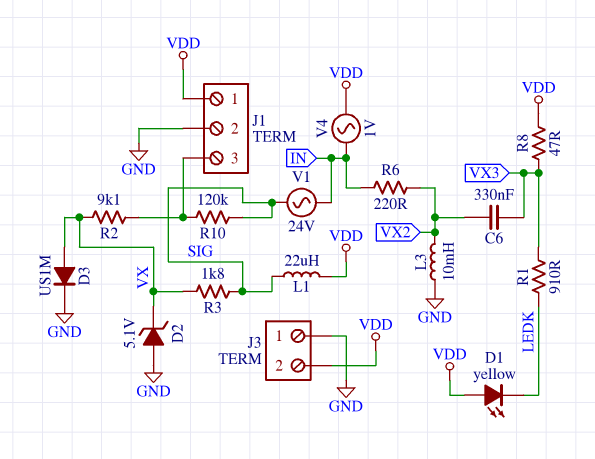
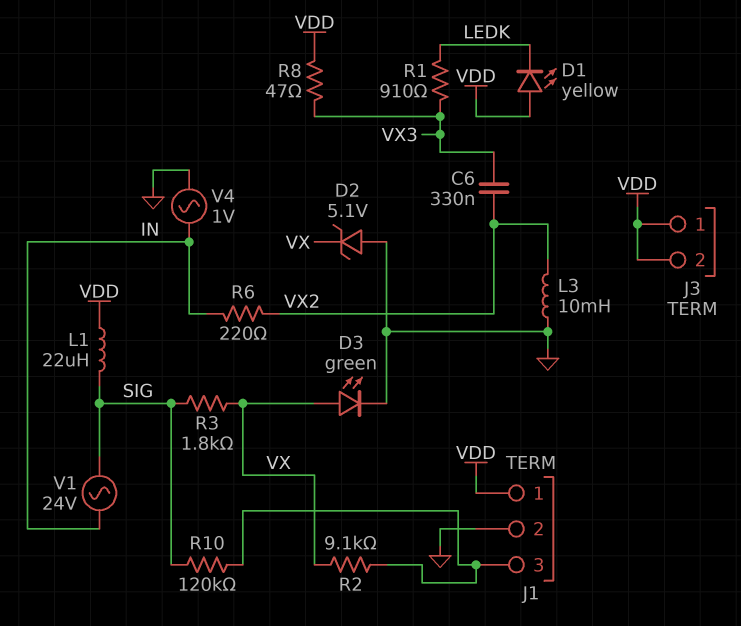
D3: diode US1M (A VX, K GND) -> LED green (A VX, K GND)
J3 pin 1: GND -> VDD
V4: AC 1V (IN, VDD) -> AC 1V (GND, IN)

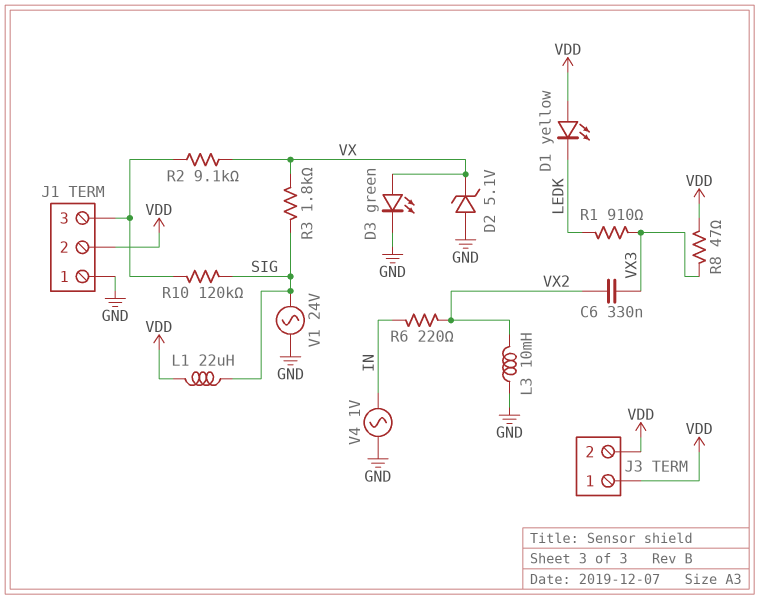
J1 pin 1: VDD -> GND
J1 pin 2: GND -> VDD
V1: AC 24V (IN, SIG) -> AC 24V (GND, SIG)

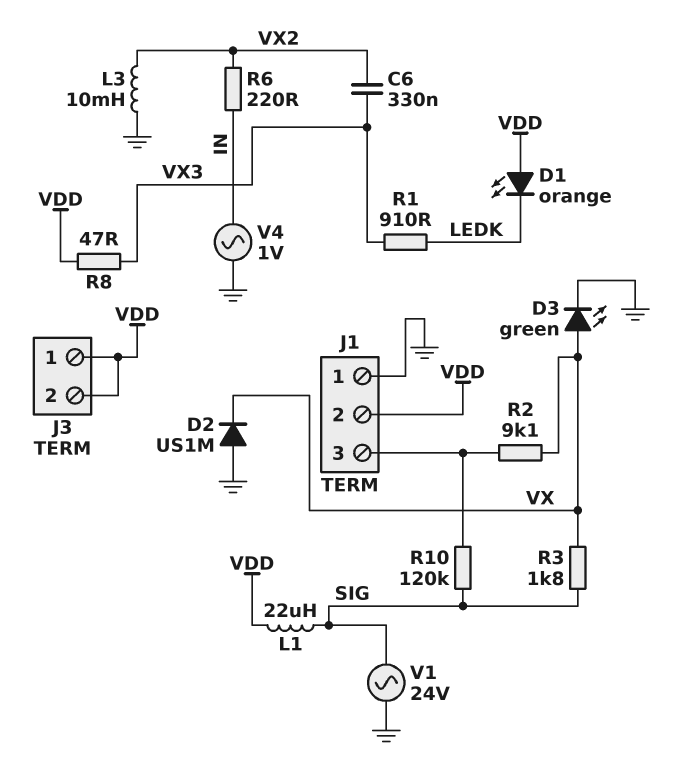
D1: LED yellow (A VDD, K LEDK) -> LED orange (A VDD, K LEDK)
D2: zener 5.1V (A GND, K VX) -> diode US1M (A GND, K VX)

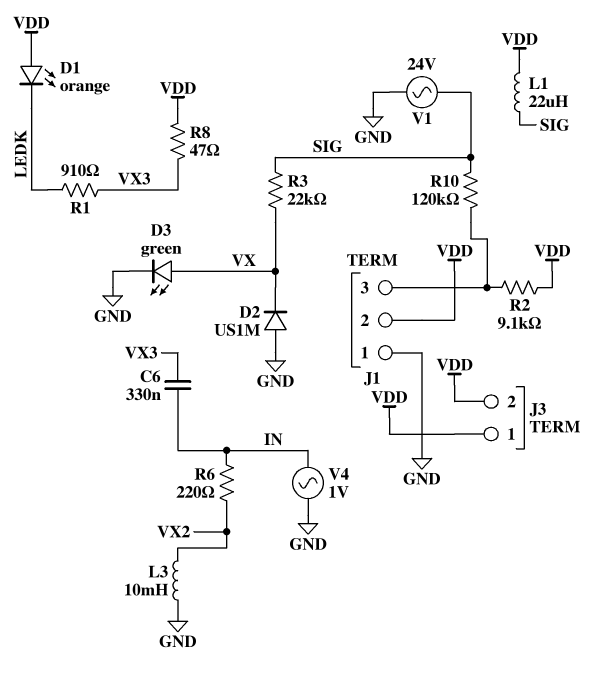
C6: 330nF (VX2, VX3) -> 330nF (IN, VX3)
R2: 9.1k (J1/3, VX) -> 9.1k (J1/3, VDD)
R3: 1.8k (SIG, VX) -> 22k (SIG, VX)

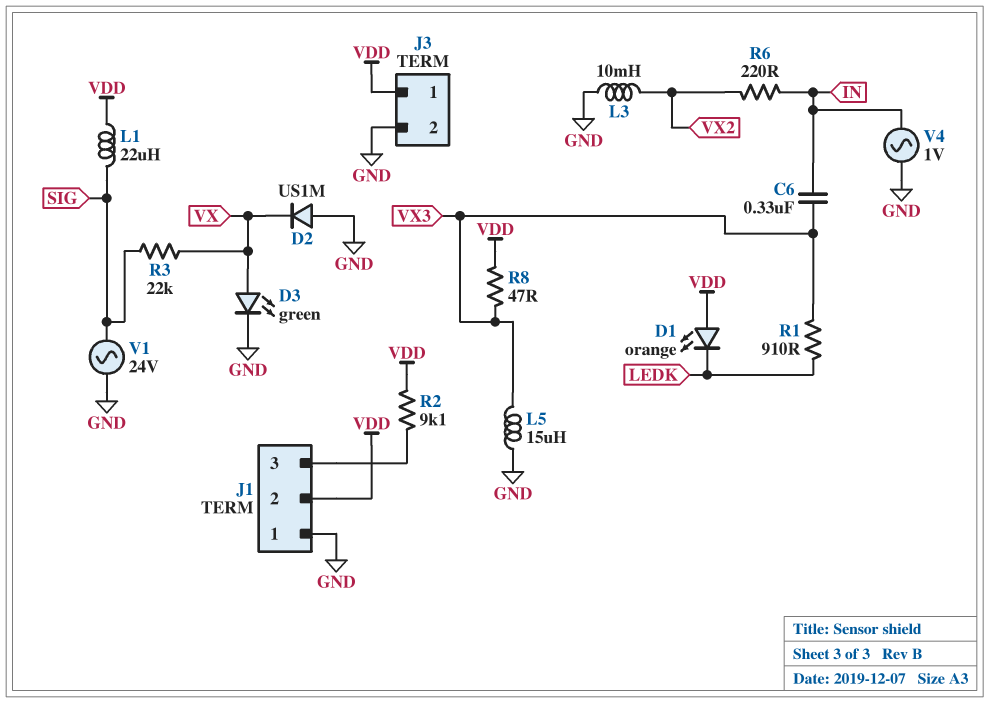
J3 pin 2: VDD -> GND
L5: none -> 15uH (GND, VX3)
R10: 120k (J1/3, SIG) -> none

